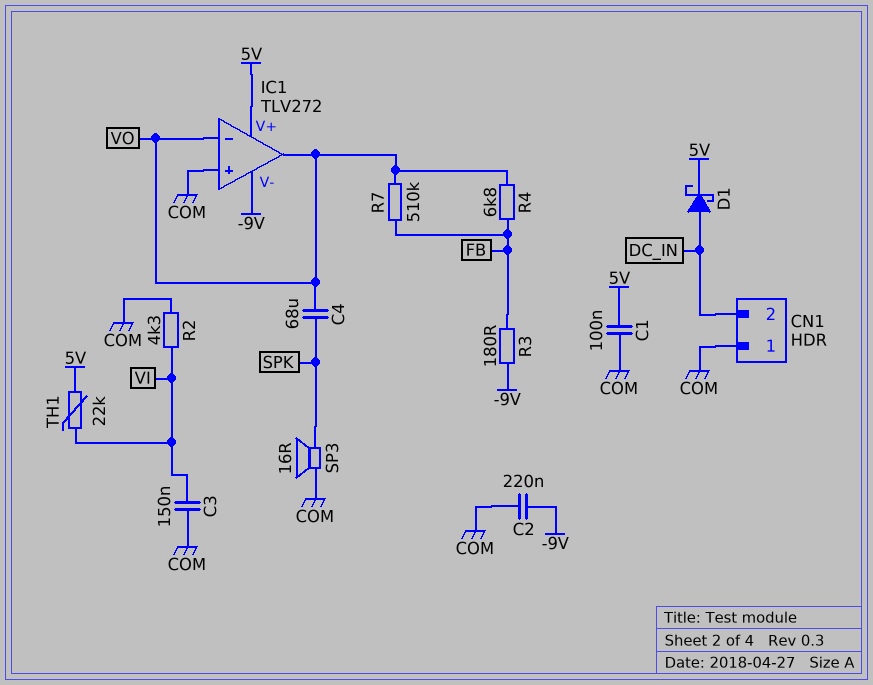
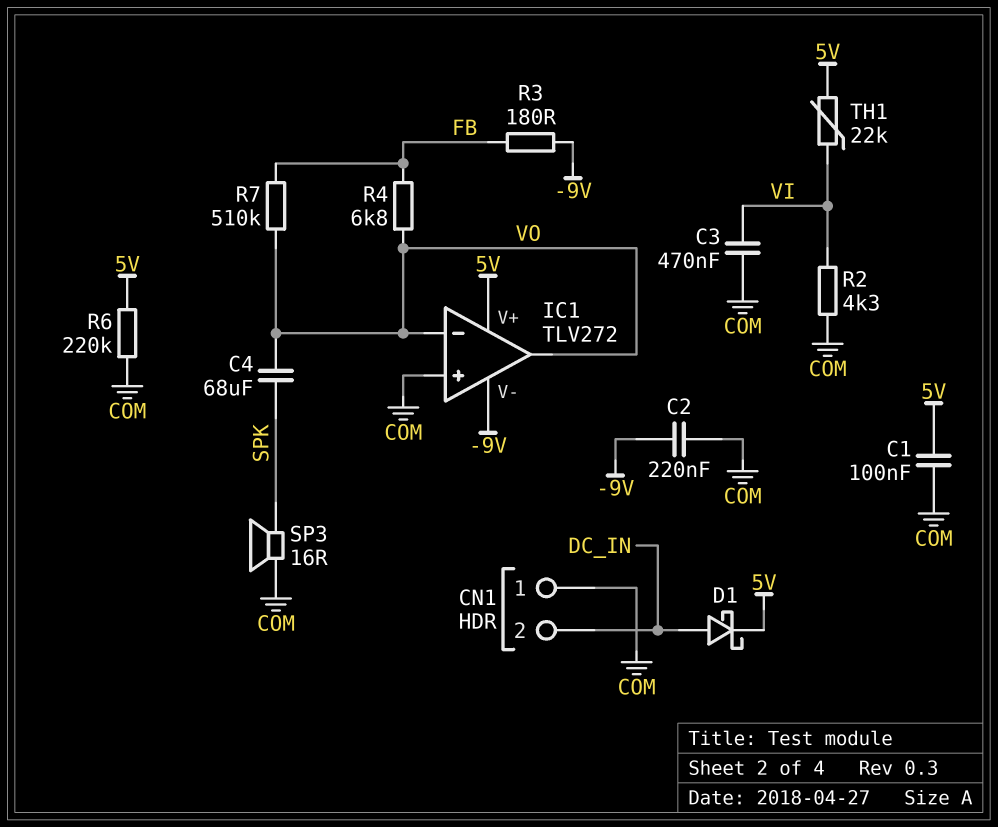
C3: 150nF (COM, VI) -> 470nF (COM, VI)
R6: none -> 220k (5V, COM)

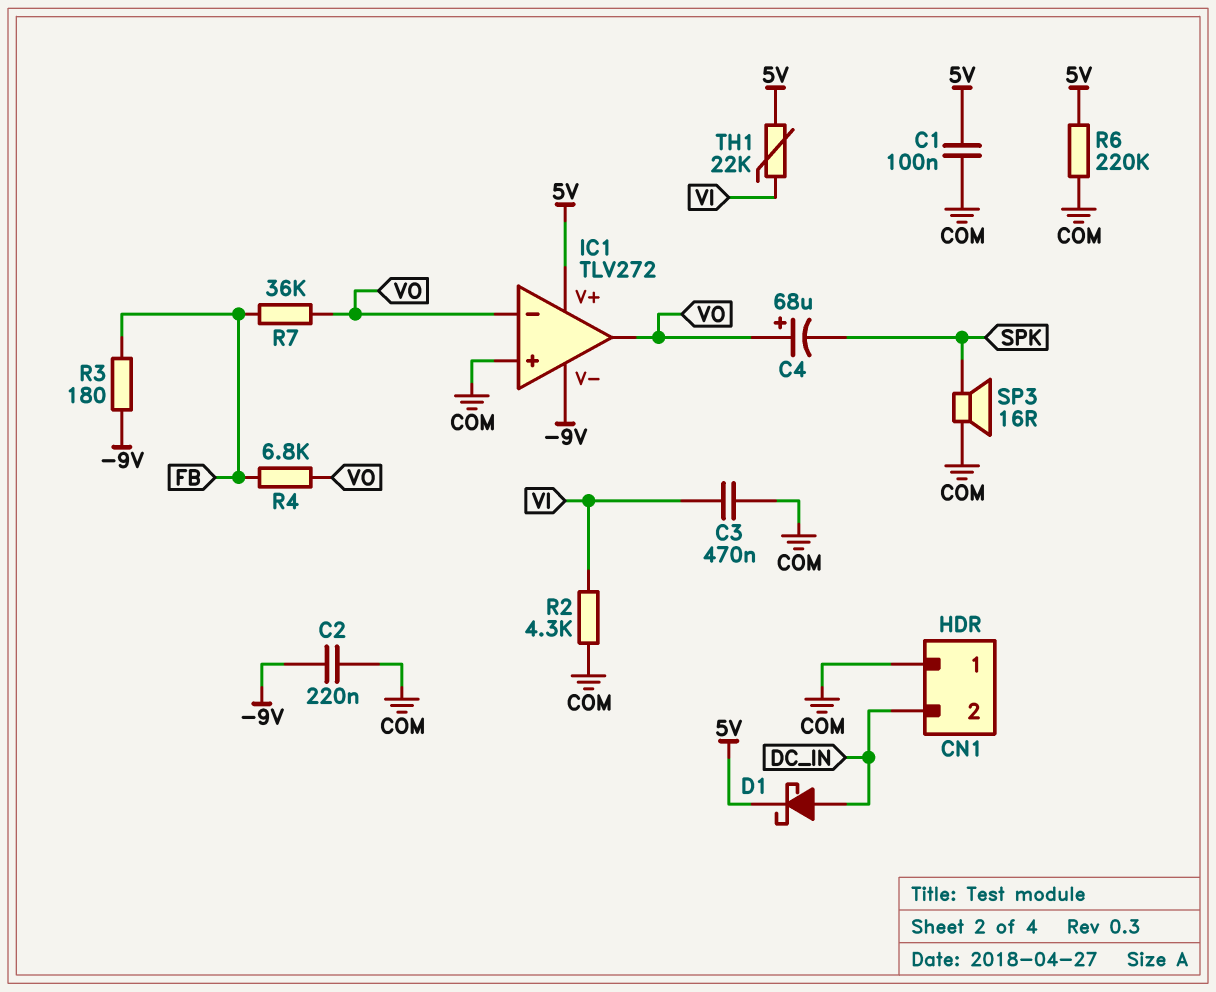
C4: 68uF (SPK, VO) -> 68uF (plus VO, minus SPK)
R7: 510k (FB, VO) -> 36k (FB, VO)

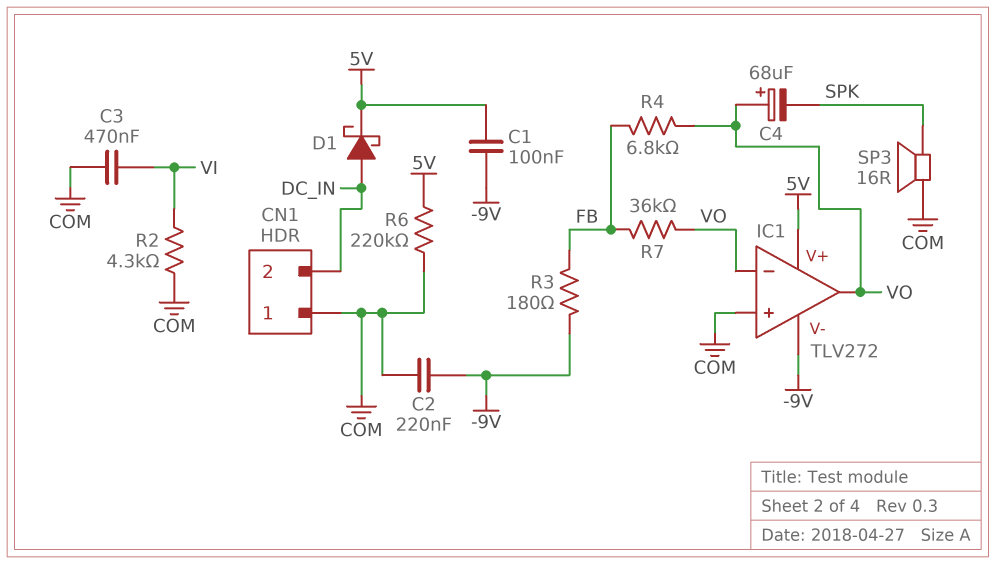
C1: 100nF (5V, COM) -> 100nF (-9V, 5V)
TH1: 22k (5V, VI) -> none

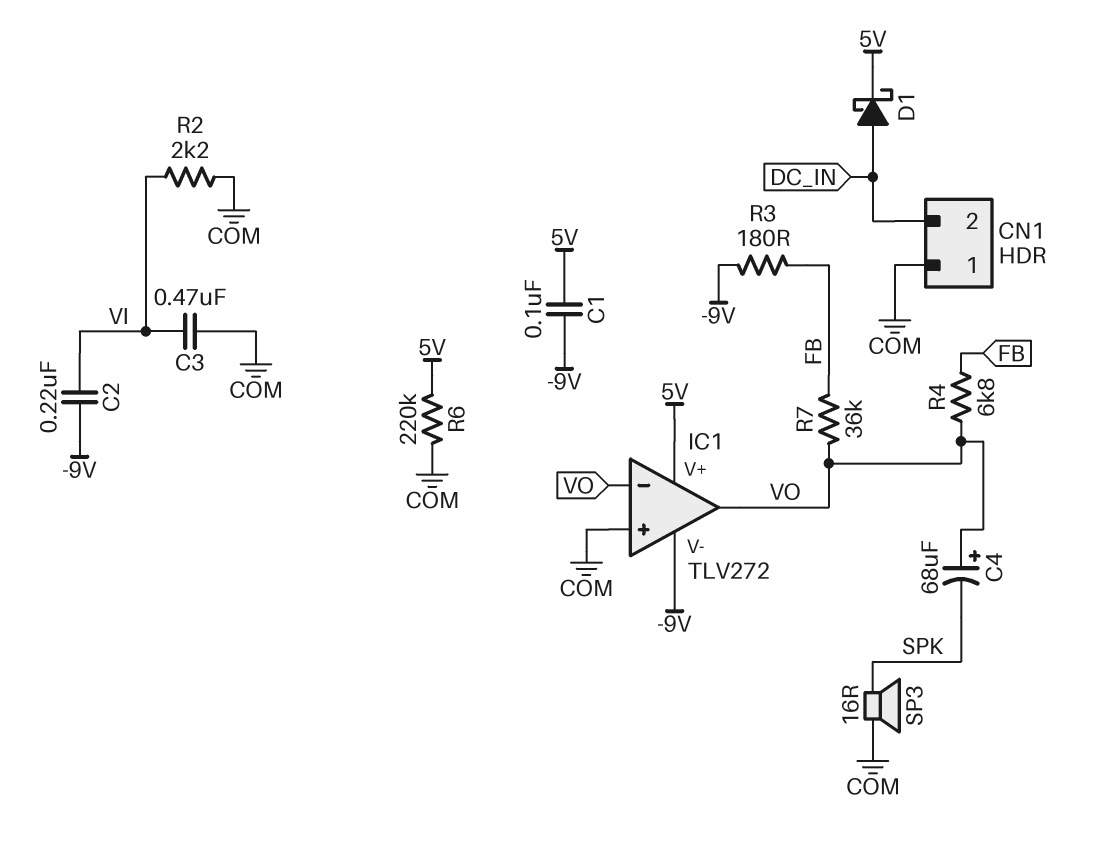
C2: 220nF (-9V, COM) -> 220nF (-9V, VI)
R2: 4.3k (COM, VI) -> 2.2k (COM, VI)

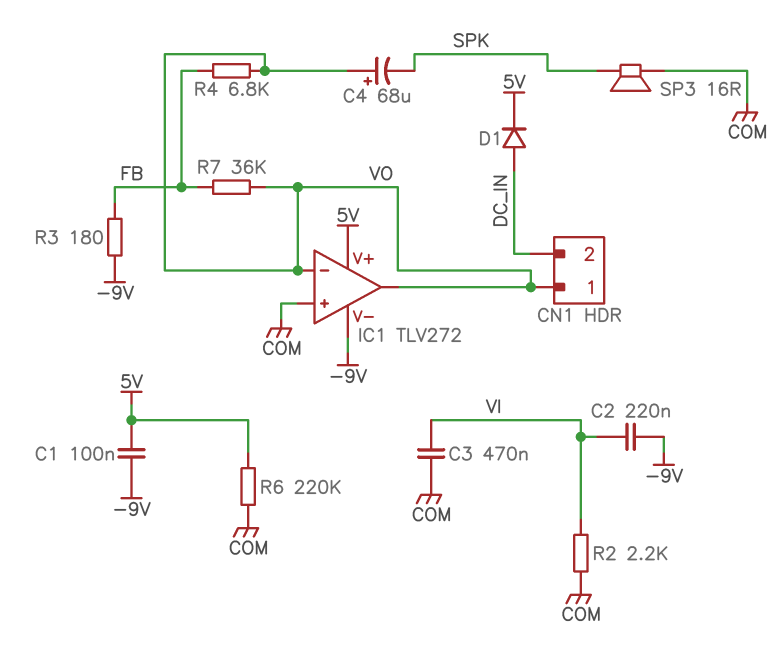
CN1 pin 1: COM -> VO
D1: schottky (A DC_IN, K 5V) -> diode (A DC_IN, K 5V)

